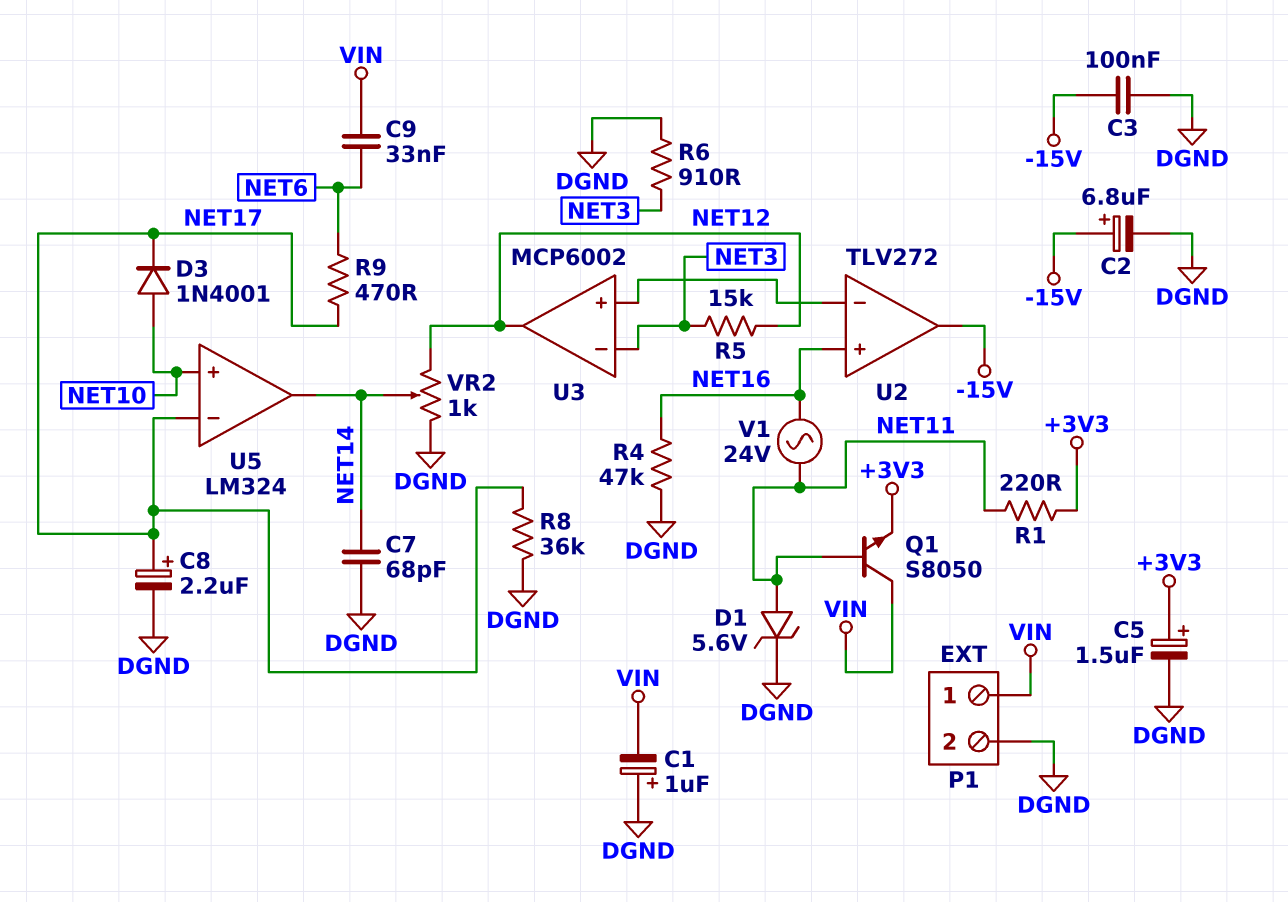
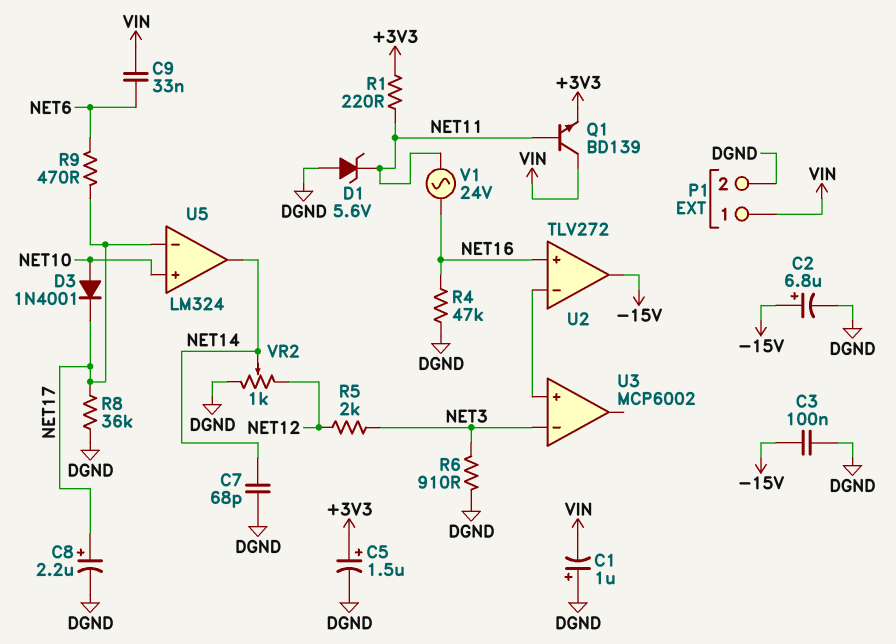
D1: zener 5.6V (A NET11, K DGND) -> zener 5.6V (A DGND, K NET11)
Q1: NPN S8050 (B NET11, C VIN, E +3V3) -> NPN BD139 (B NET11, C VIN, E +3V3)
R5: 15k (NET3, NET12) -> 2k (NET3, NET12)
U3 pin out: NET12 -> none

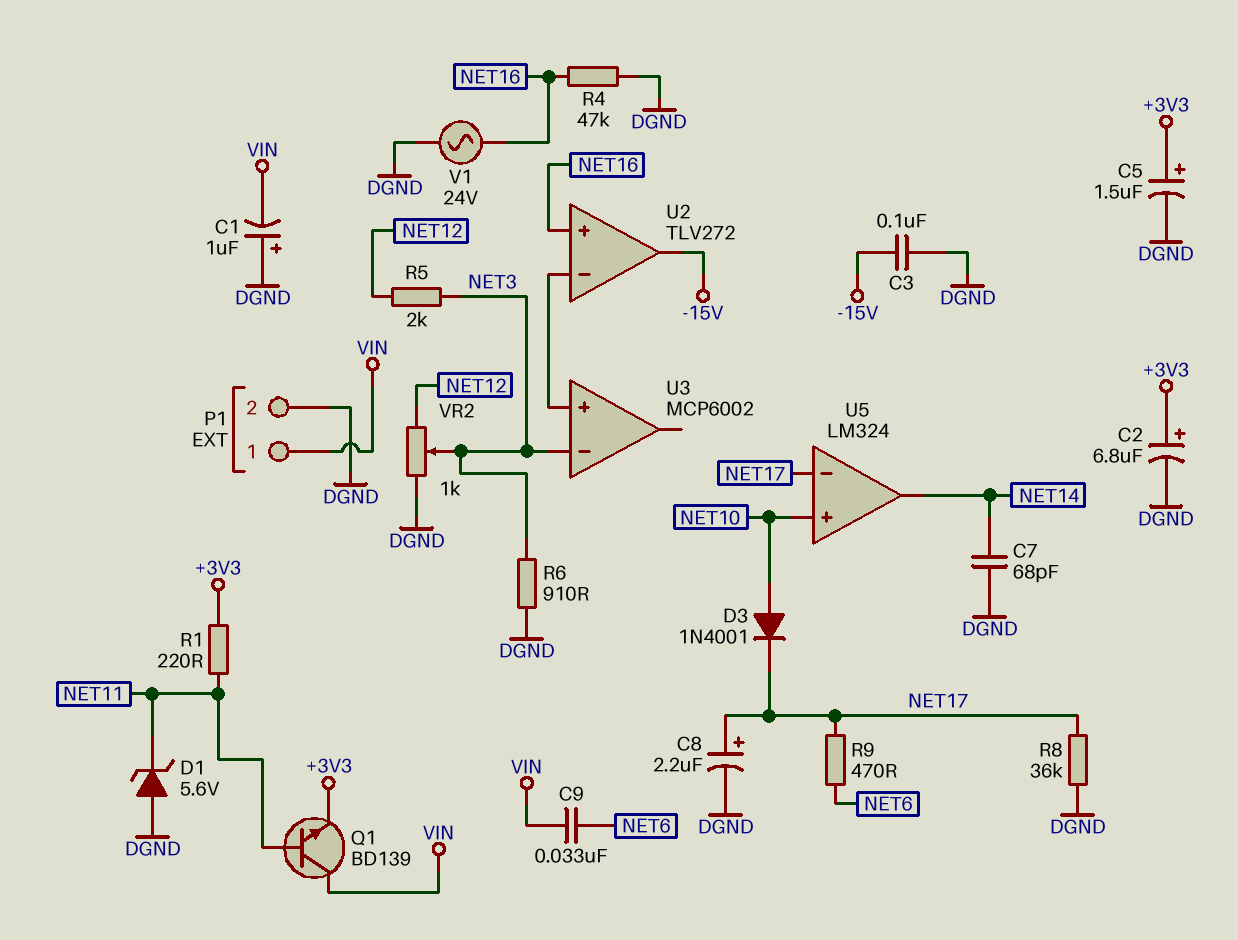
C2: 6.8uF (plus -15V, minus DGND) -> 6.8uF (plus +3V3, minus DGND)
V1: AC 24V (NET11, NET16) -> AC 24V (DGND, NET16)
VR2: 1k (DGND, NET12, wiper NET14) -> 1k (DGND, NET12, wiper NET3)

